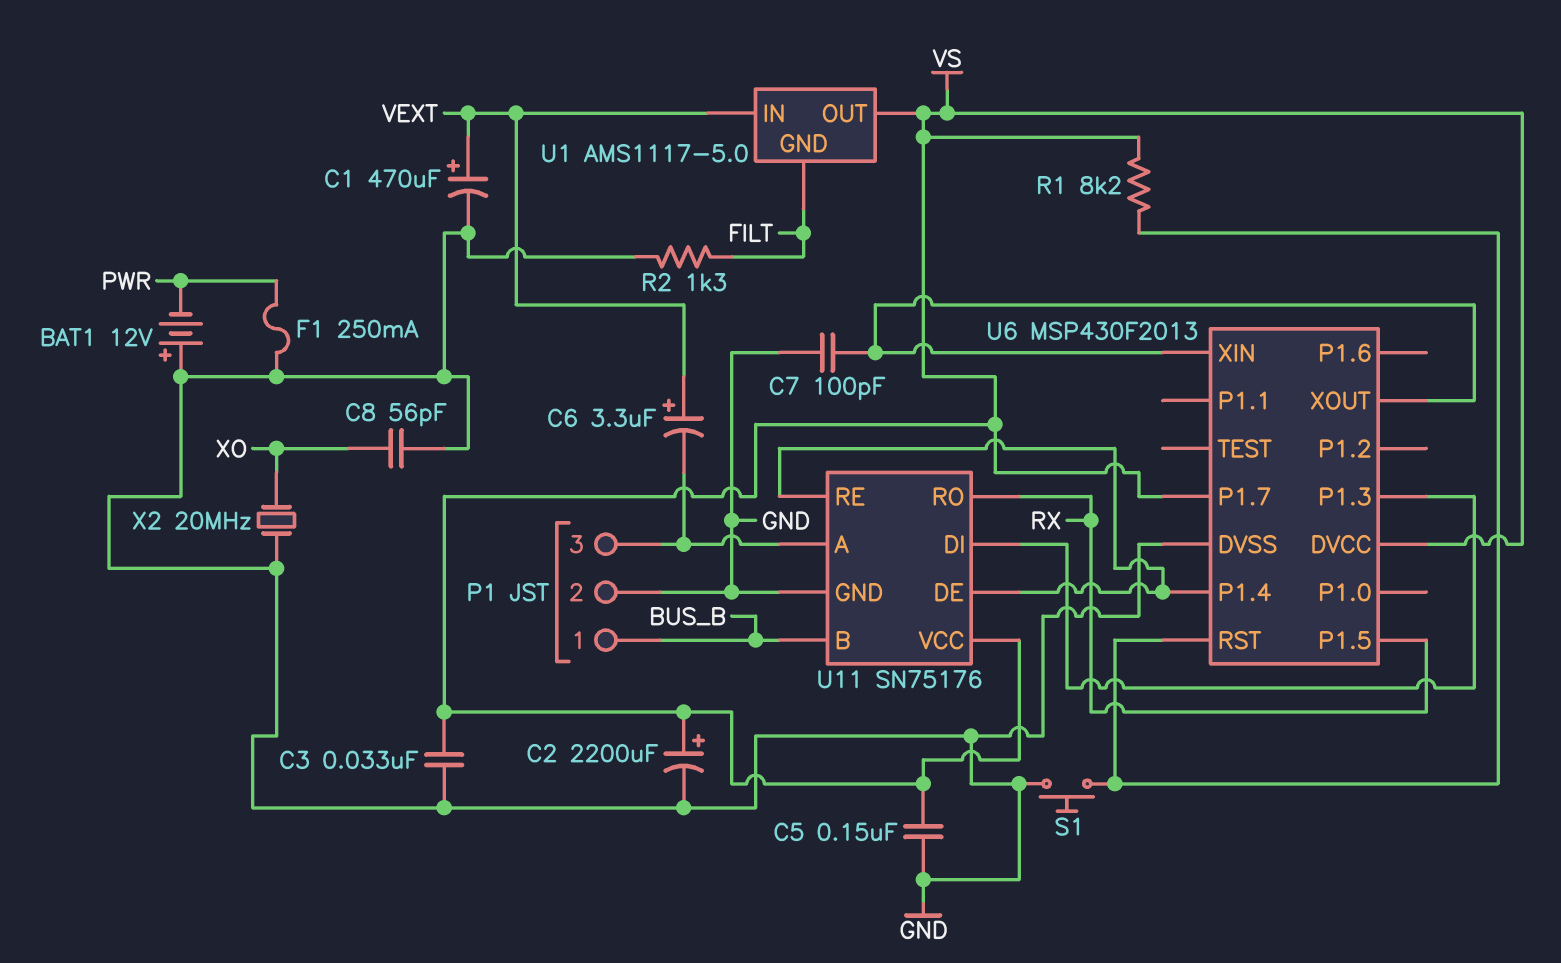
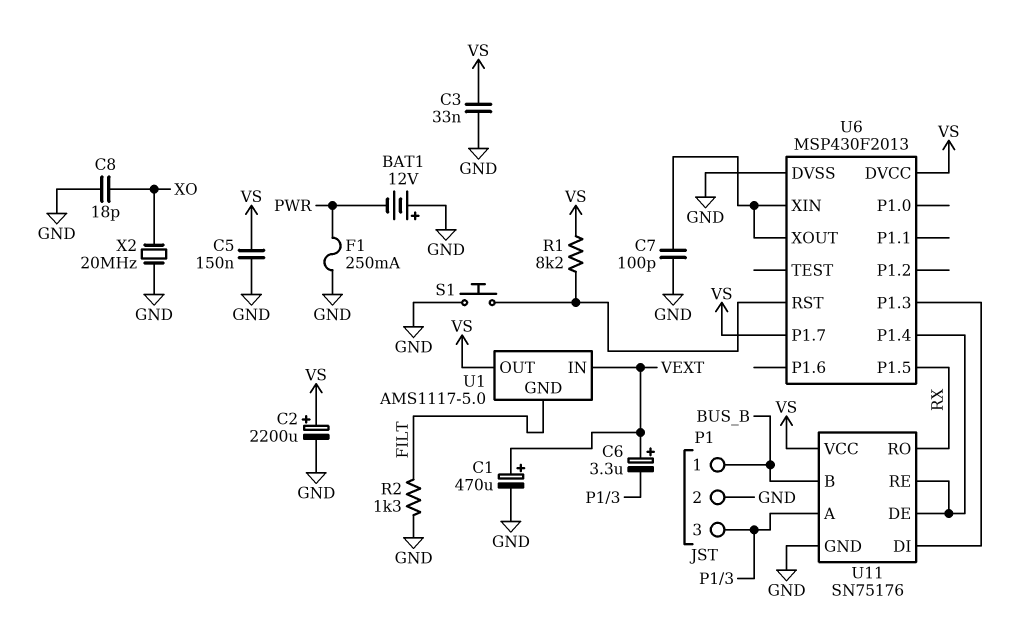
C8: 56pF (GND, XO) -> 18pF (GND, XO)

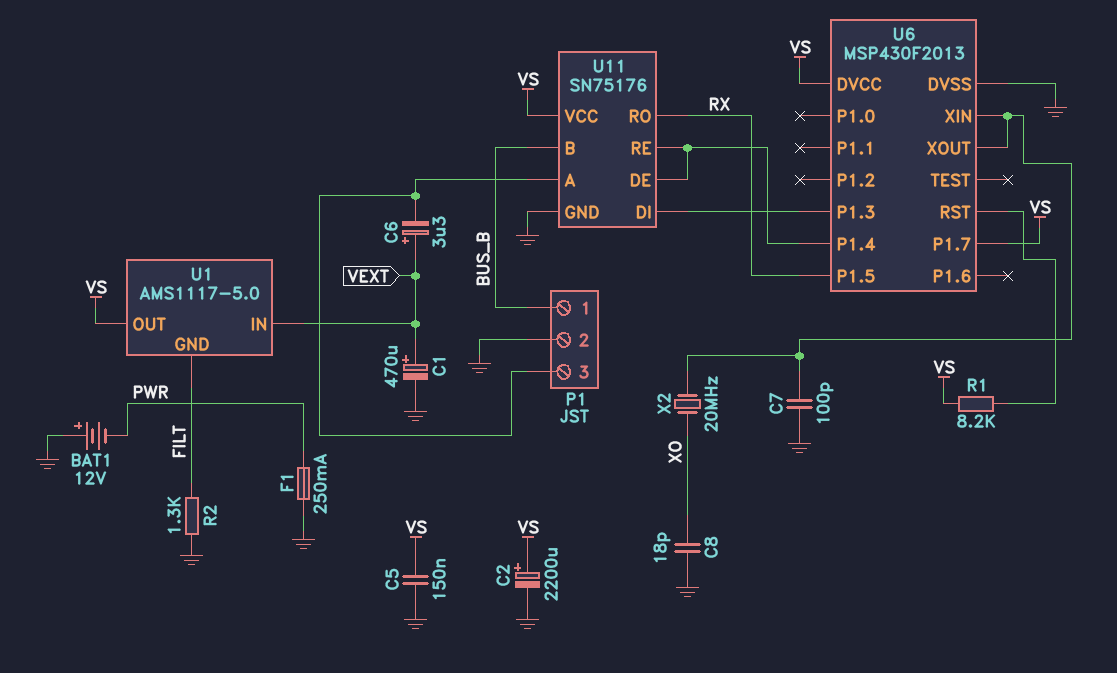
C3: 33nF (GND, VS) -> none
S1: button (GND, U6/RST) -> none
X2: 20MHz (GND, XO) -> 20MHz (U6/XIN, XO)

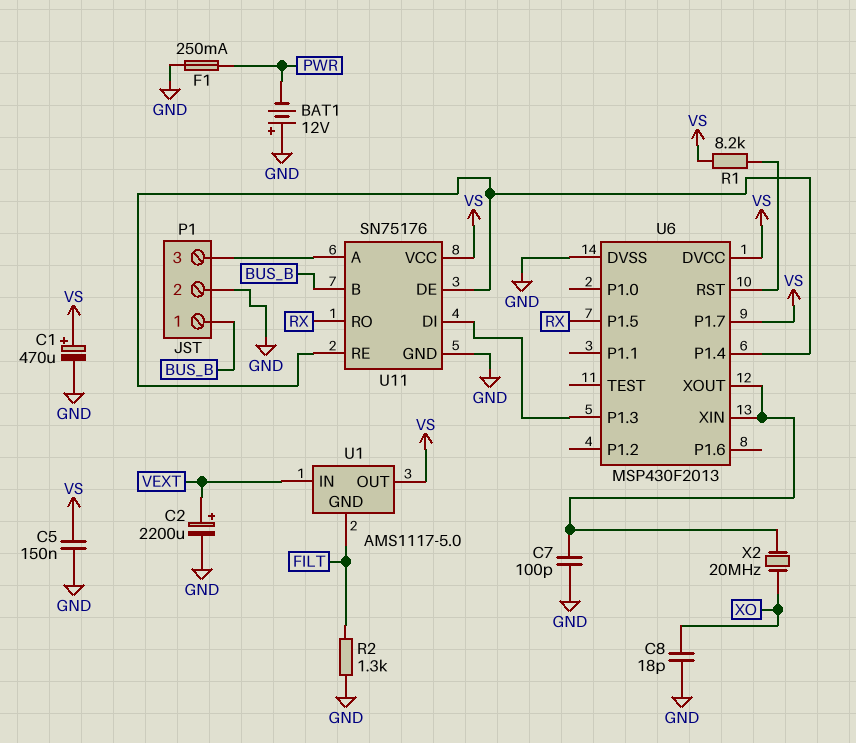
C1: 470uF (plus VEXT, minus GND) -> 470uF (plus VS, minus GND)
C2: 2200uF (plus VS, minus GND) -> 2200uF (plus VEXT, minus GND)
C6: 3.3uF (plus VEXT, minus P1/3) -> none

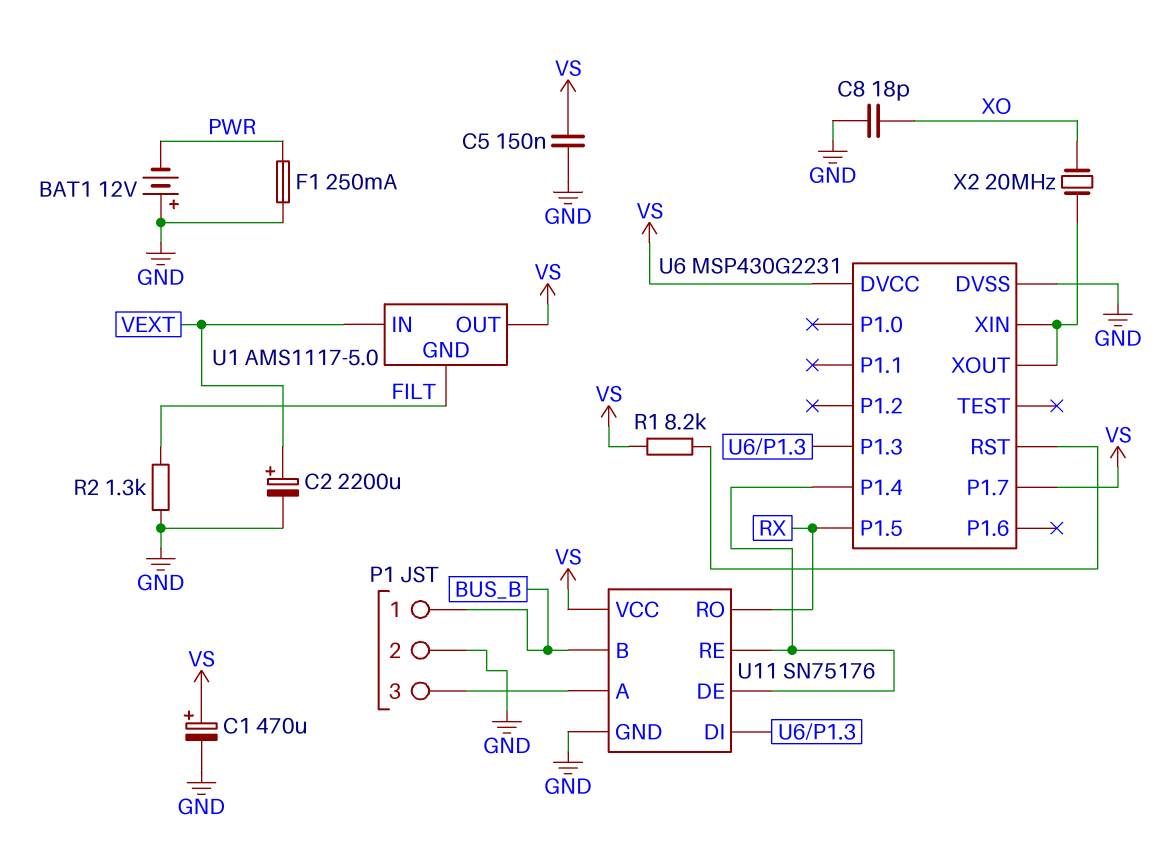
C7: 100pF (GND, U6/XIN) -> none
U6: MSP430F2013 -> MSP430G2231

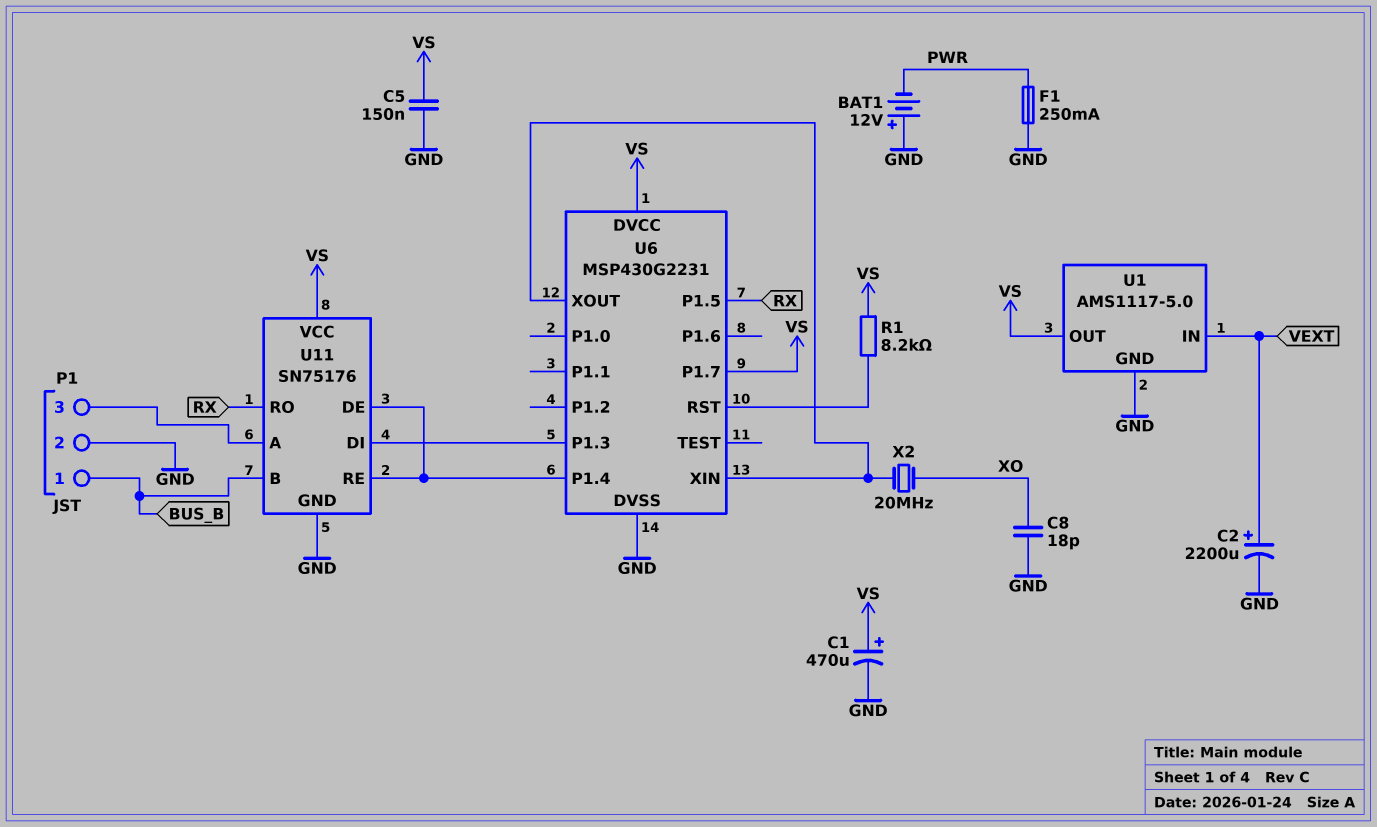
R2: 1.3k (FILT, GND) -> none
U1 pin GND: FILT -> GND

